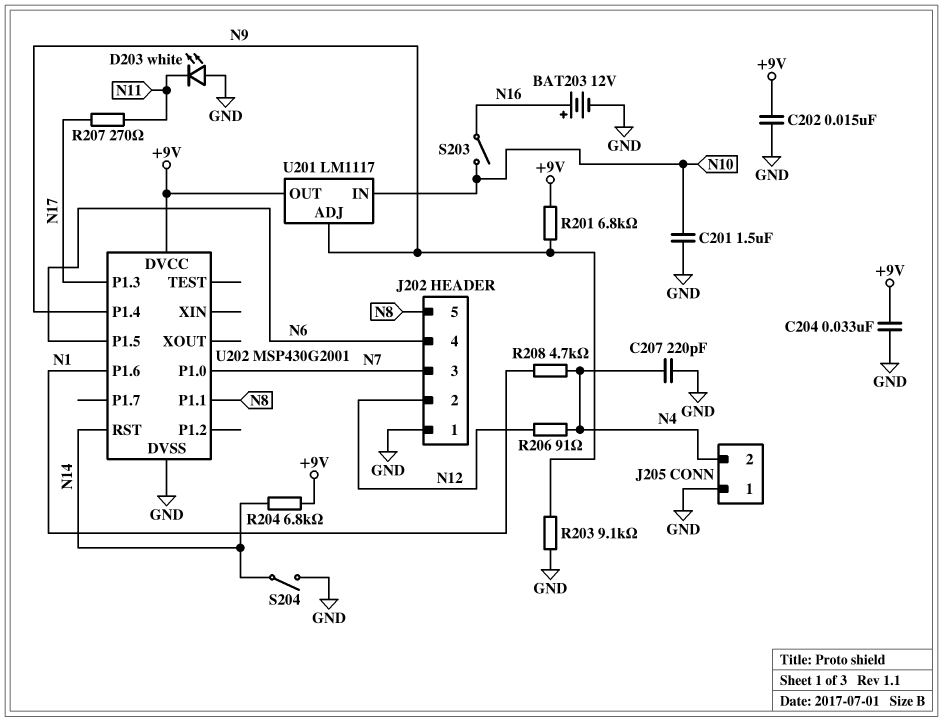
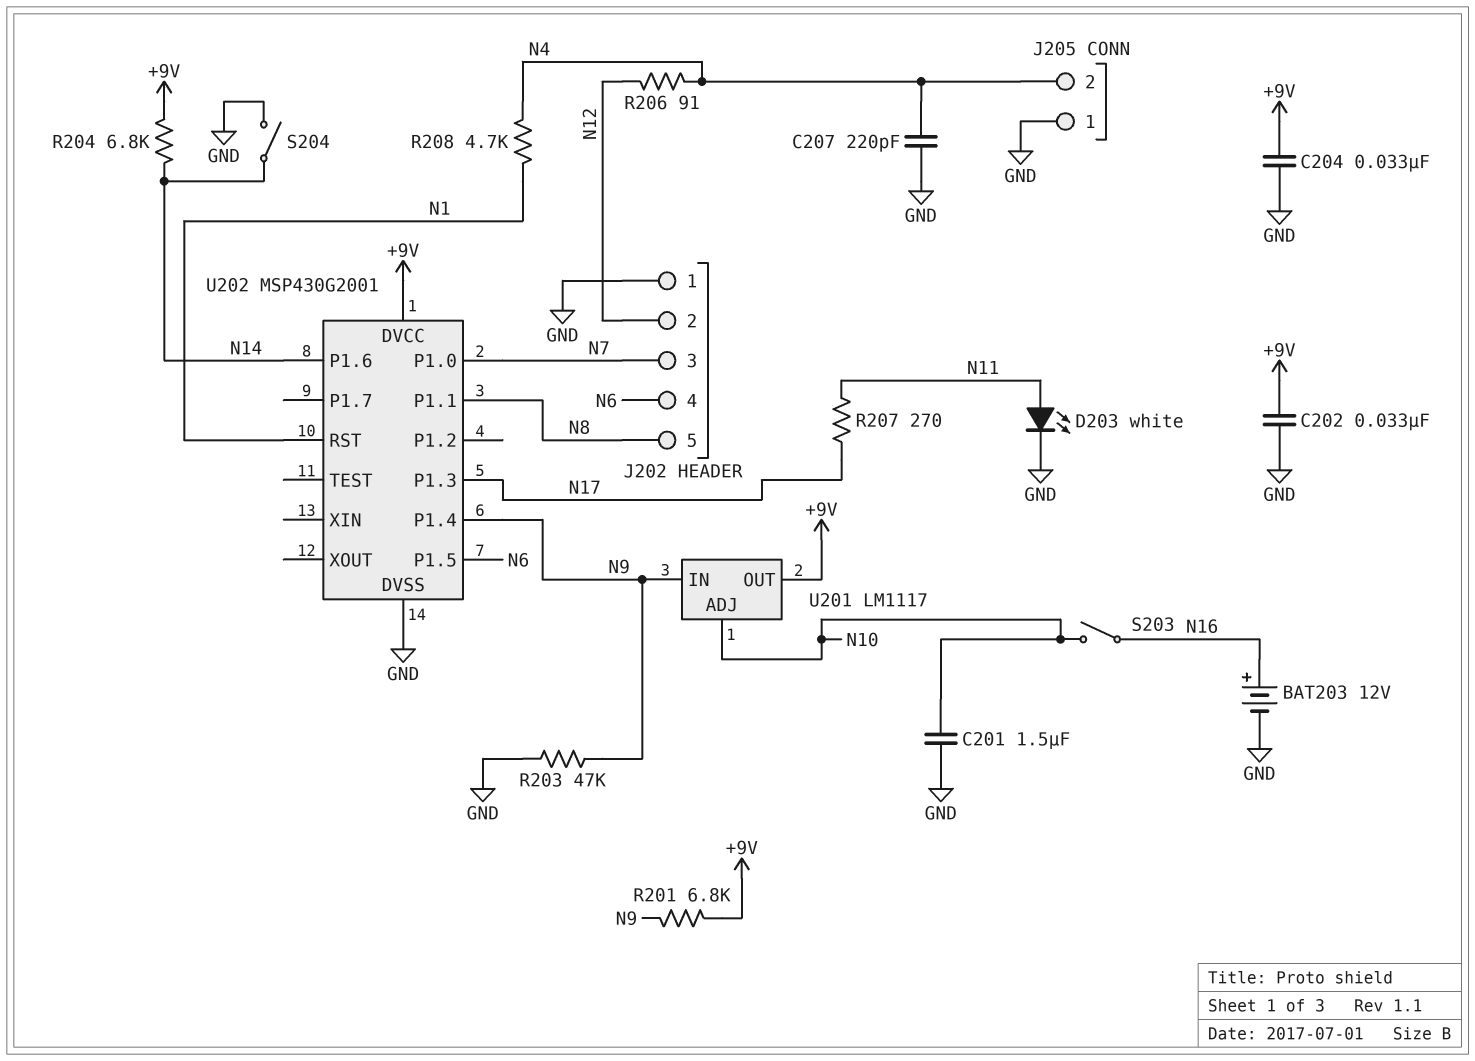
C202: 15nF (+9V, GND) -> 33nF (+9V, GND)
D203: LED white (A GND, K N11) -> LED white (A N11, K GND)
R203: 9.1k (GND, N9) -> 47k (GND, N9)
U201 pin ADJ: N9 -> N10
U201 pin IN: N10 -> N9
U202 pin P1.6: N1 -> N14
U202 pin RST: N14 -> N1

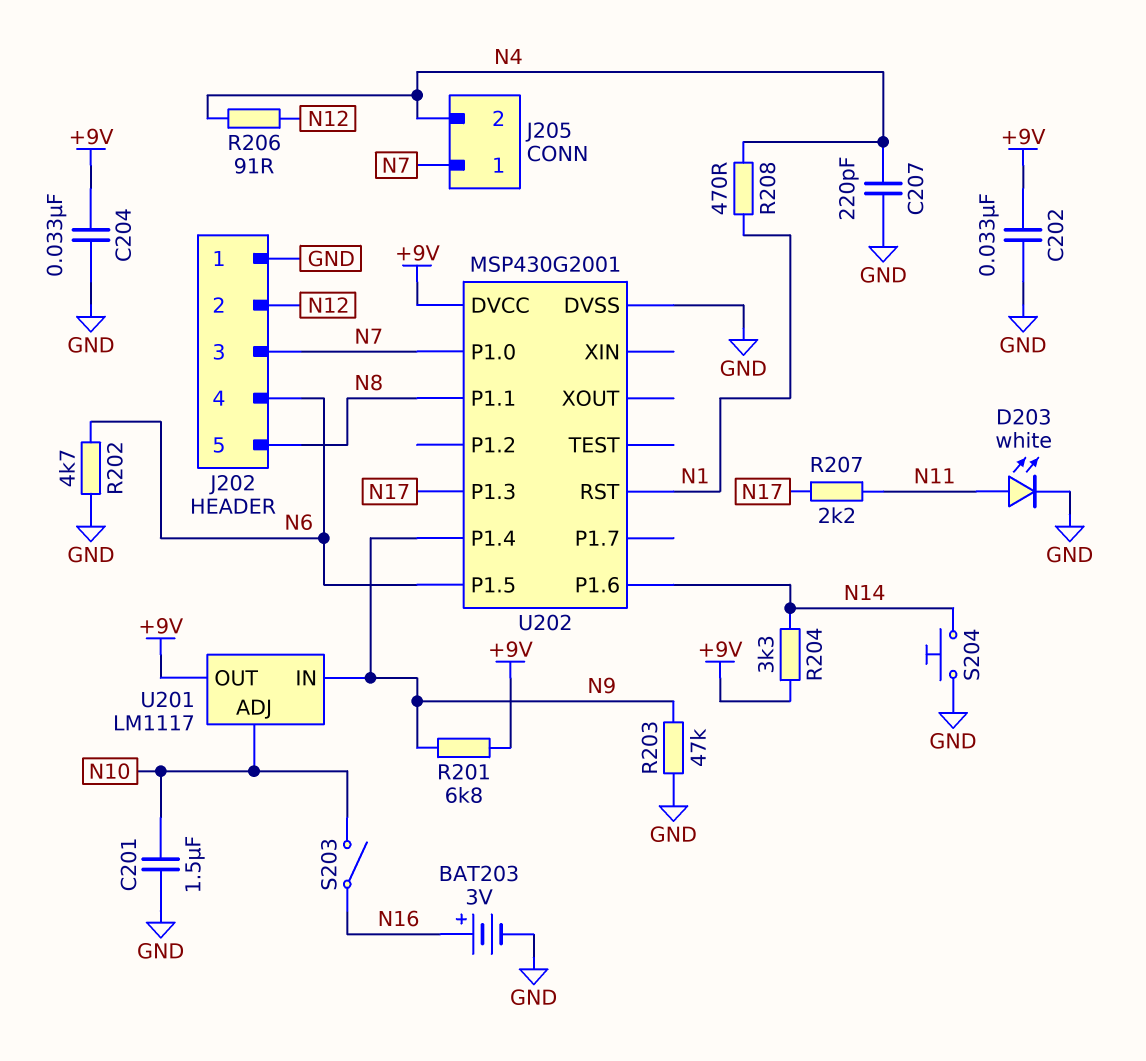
BAT203: 12V (plus N16, minus GND) -> 3V (plus N16, minus GND)
J205 pin 1: GND -> N7
R202: none -> 4.7k (GND, N6)
R204: 6.8k (+9V, N14) -> 3.3k (+9V, N14)
R207: 270 (N11, N17) -> 2.2k (N11, N17)
R208: 4.7k (N1, N4) -> 470 (N1, N4)
S204: switch (GND, N14) -> button (GND, N14)

